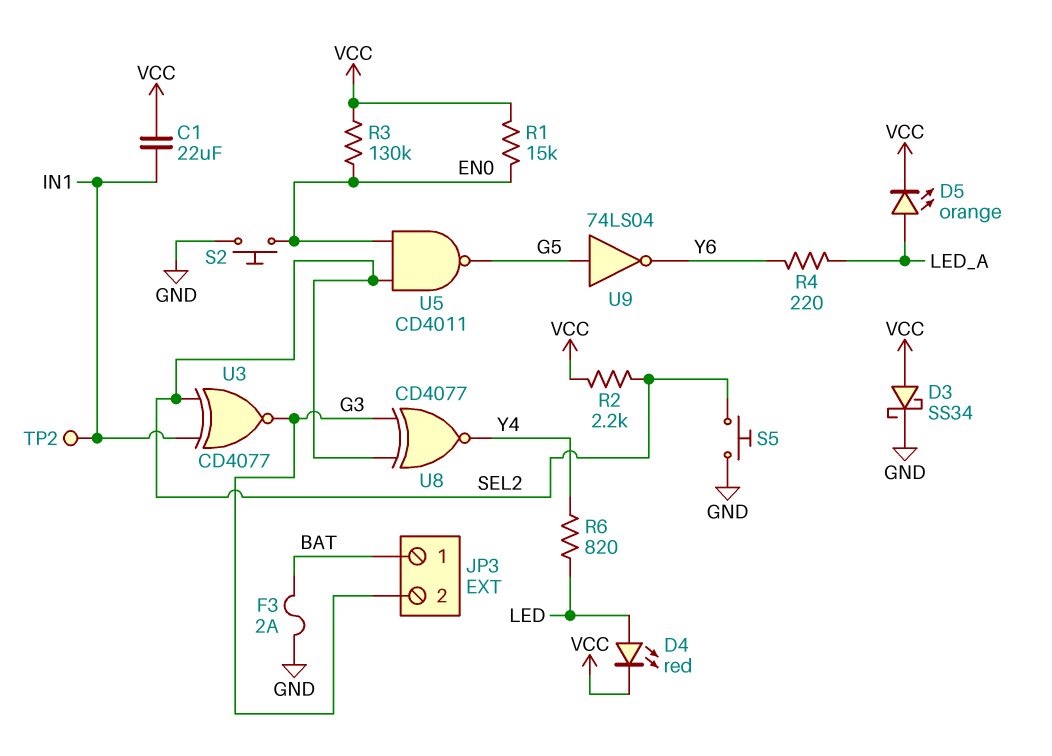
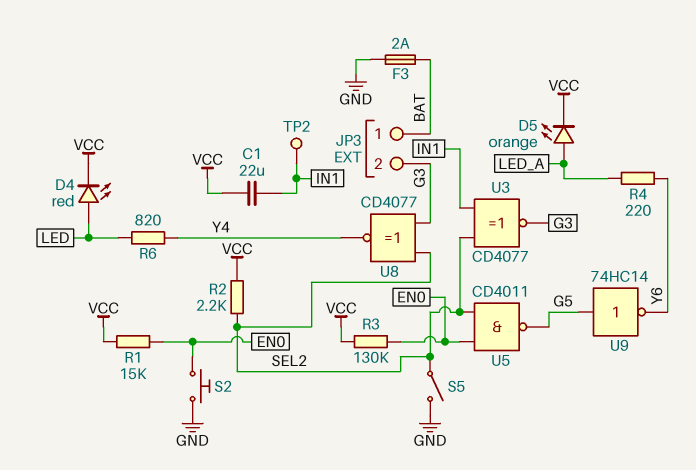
D3: schottky SS34 (A VCC, K GND) -> none
S5: button (GND, SEL2) -> switch (GND, SEL2)
U9: NOT 74LS04 (in G5, out Y6) -> NOT 74HC14 (in G5, out Y6)

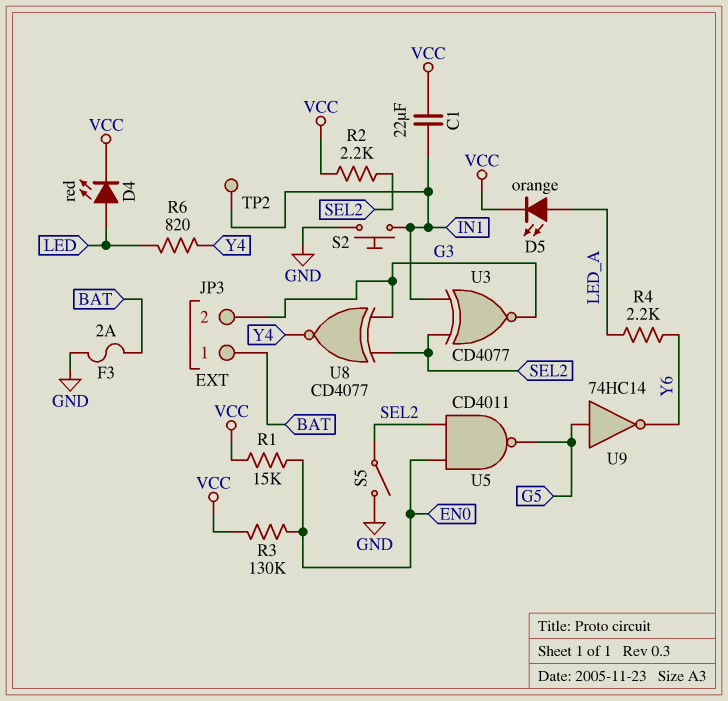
R4: 220 (LED_A, Y6) -> 2.2k (LED_A, Y6)
S2: button (EN0, GND) -> button (GND, IN1)

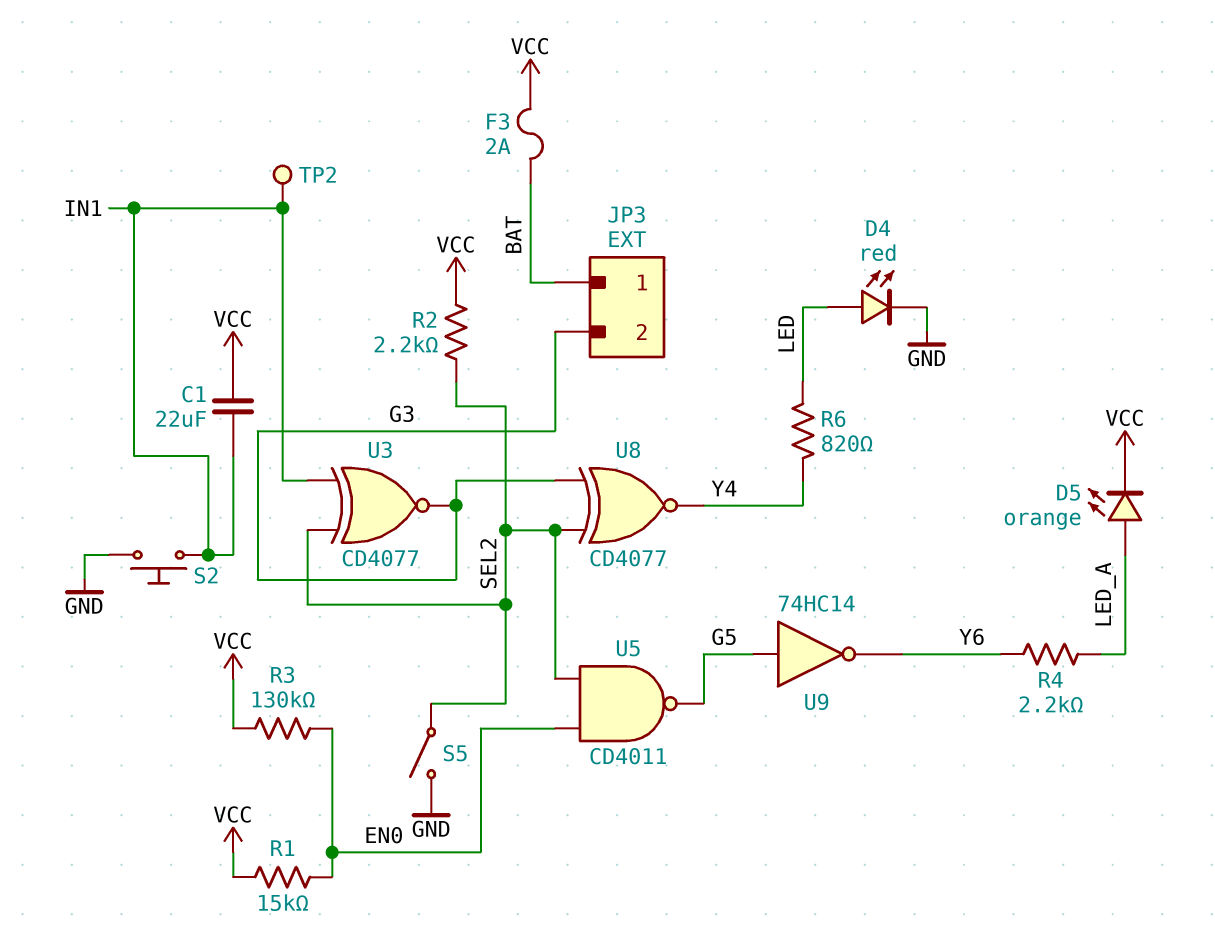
D4: LED red (A LED, K VCC) -> LED red (A LED, K GND)
F3: 2A (BAT, GND) -> 2A (BAT, VCC)

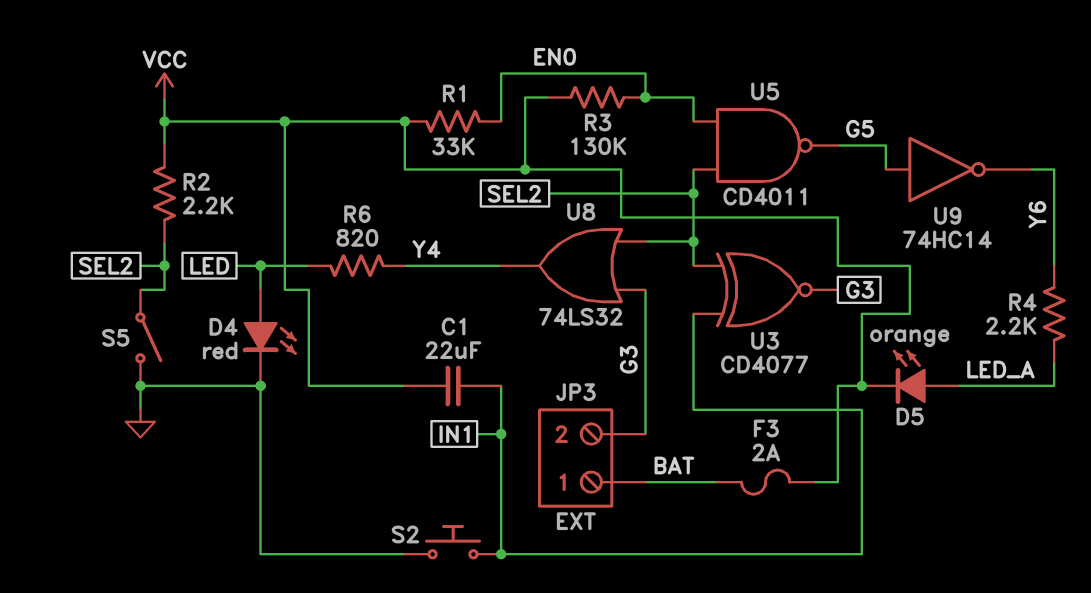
R1: 15k (EN0, VCC) -> 33k (EN0, VCC)
TP2: test point (IN1) -> none
U8: XNOR CD4077 (in G3, in SEL2, out Y4) -> OR 74LS32 (in G3, in SEL2, out Y4)

